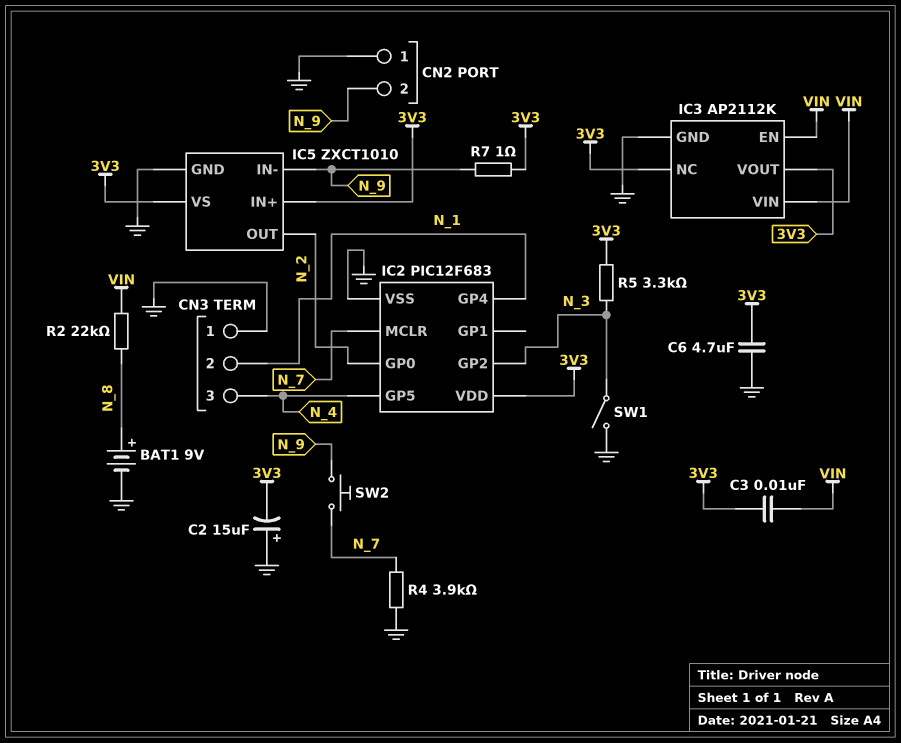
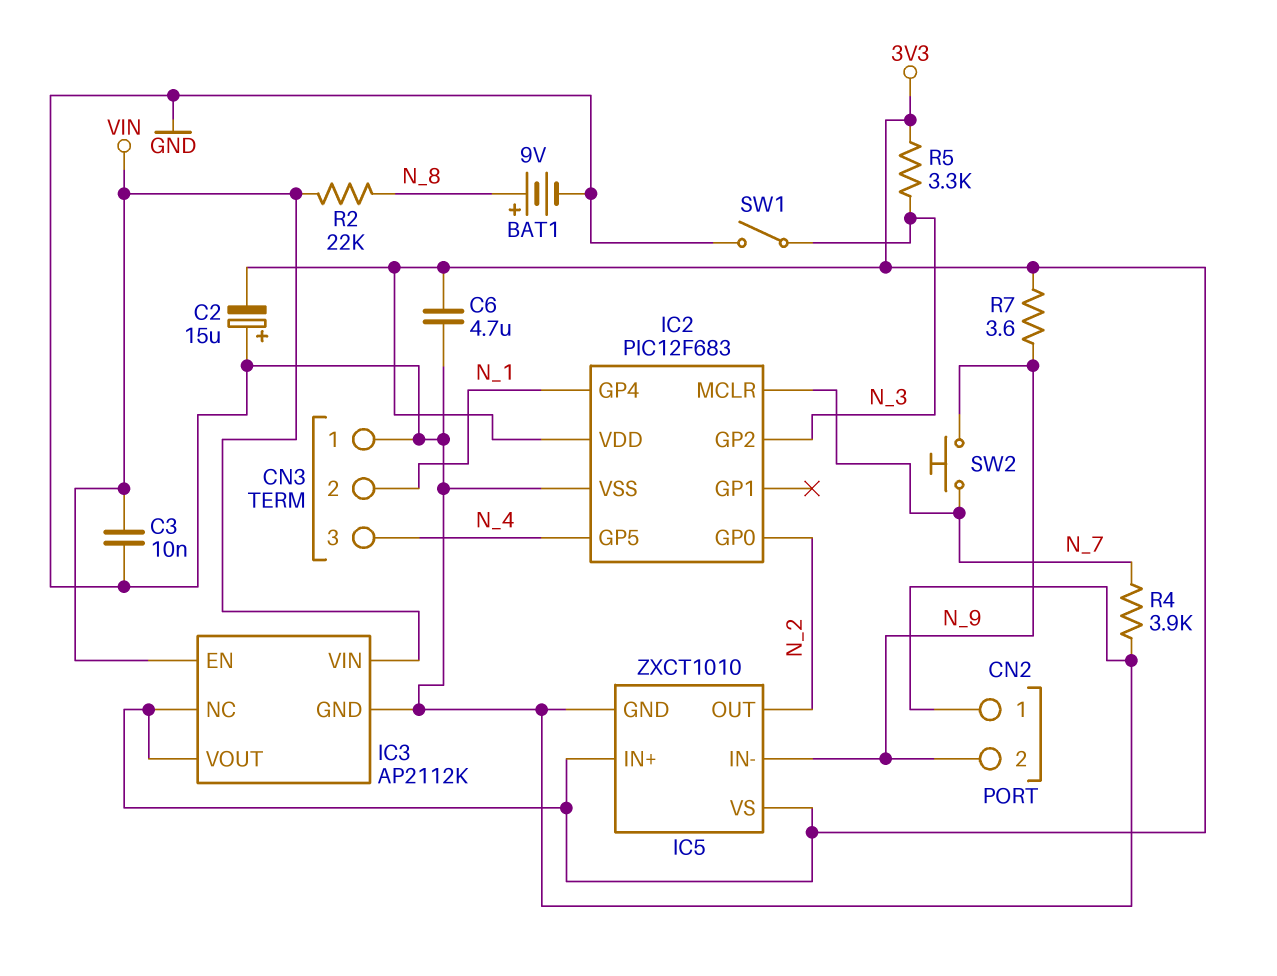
C3: 10nF (3V3, VIN) -> 10nF (GND, VIN)
R7: 1 (3V3, N_9) -> 3.6 (3V3, N_9)

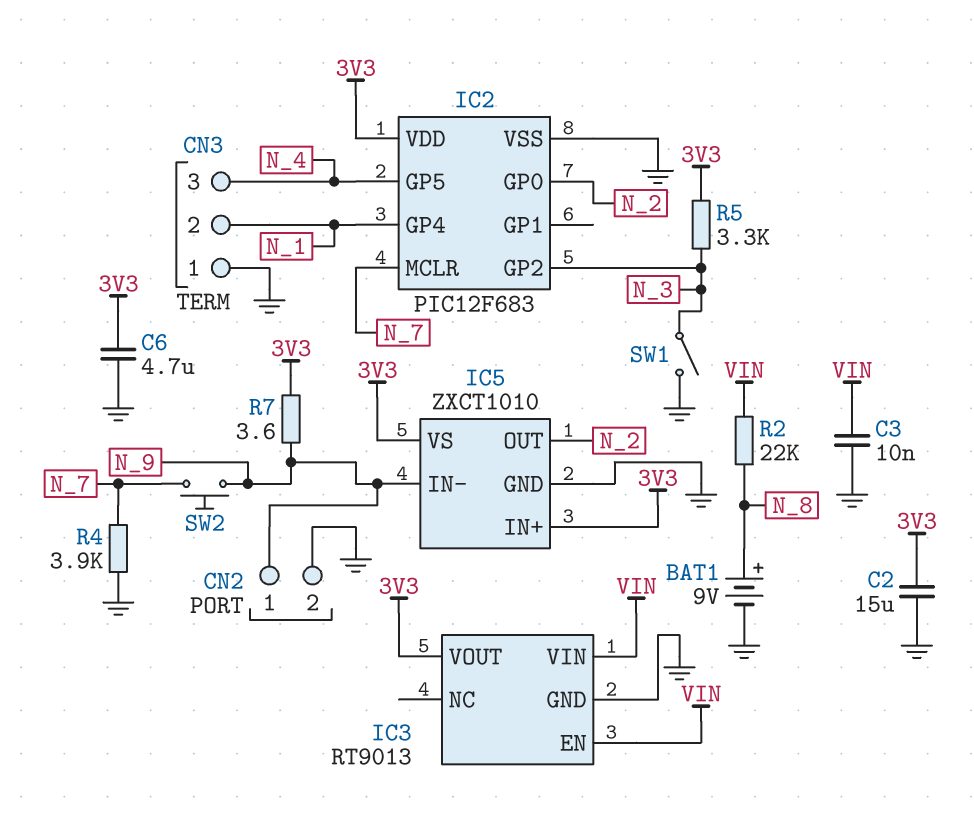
C2: 15uF (plus GND, minus 3V3) -> 15uF (3V3, GND)
CN2 pin 1: GND -> N_9
CN2 pin 2: N_9 -> GND
IC3: AP2112K -> RT9013
IC3 pin NC: 3V3 -> none

